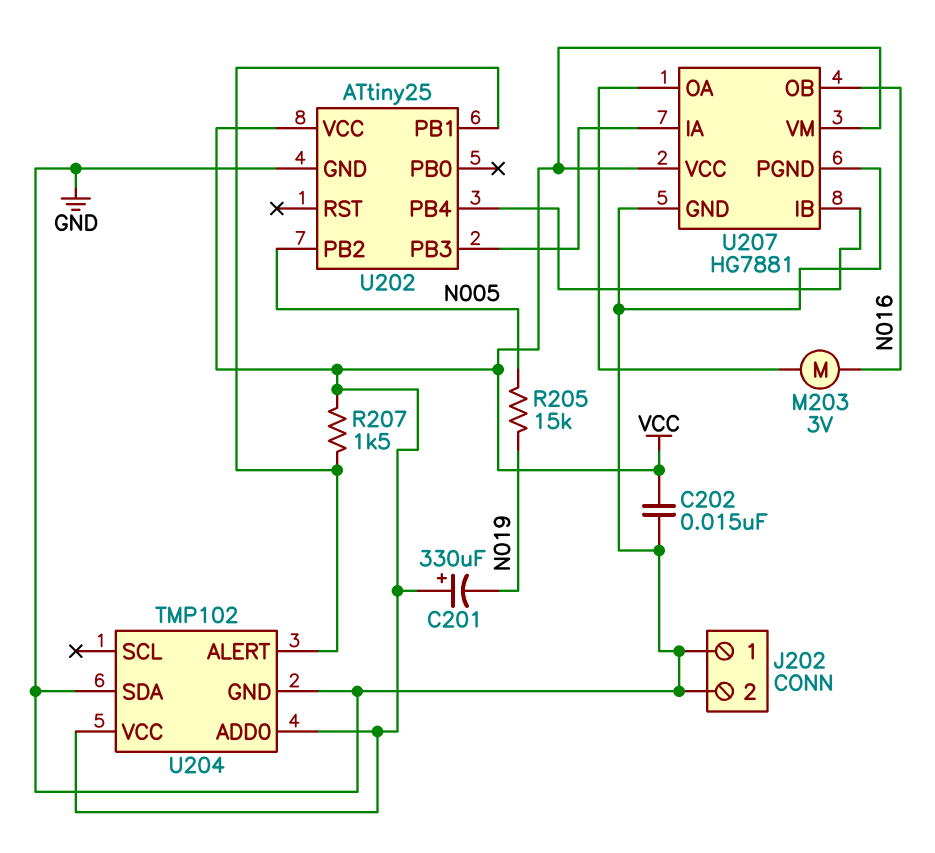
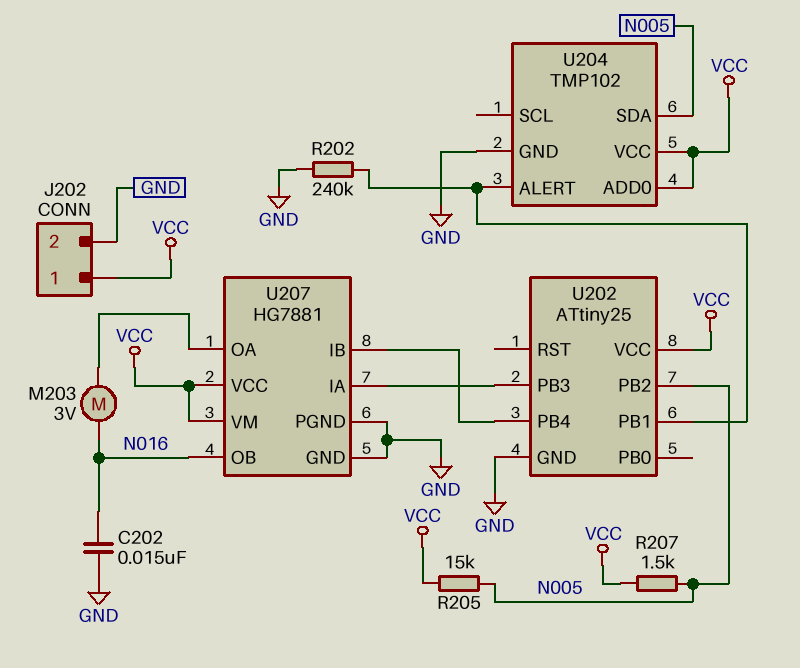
C201: 330uF (plus VCC, minus N019) -> none
C202: 15nF (GND, VCC) -> 15nF (GND, N016)
J202 pin 1: GND -> VCC
R202: none -> 240k (GND, U202/PB1)
R205: 15k (N005, N019) -> 15k (N005, VCC)
R207: 1.5k (U202/PB1, VCC) -> 1.5k (N005, VCC)
U204 pin SDA: GND -> N005

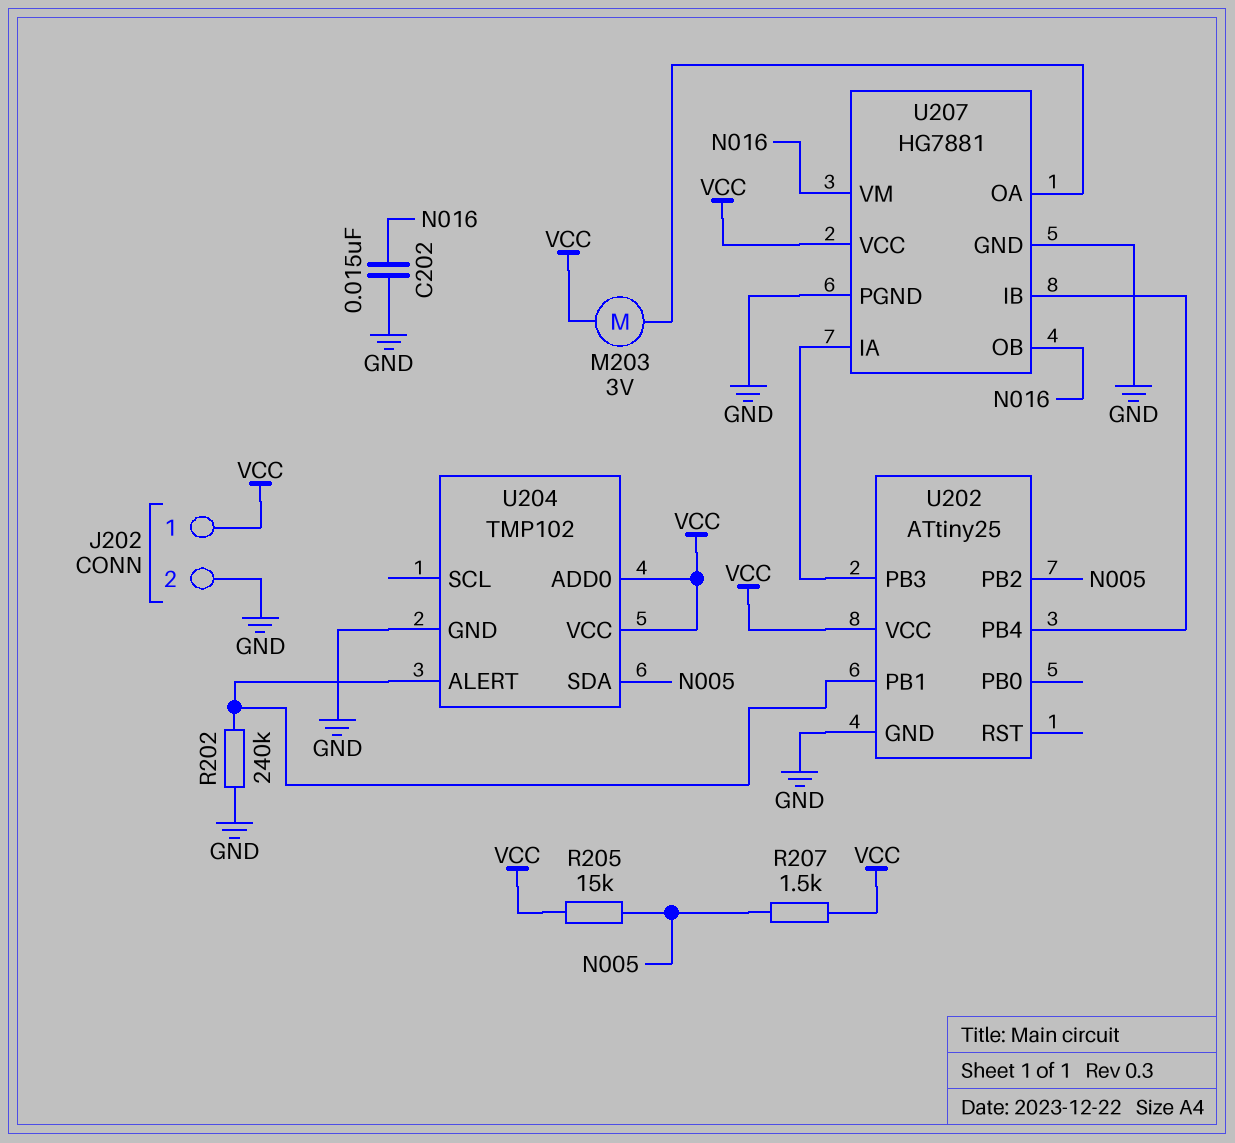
M203: motor 3V (N016, U207/OA) -> motor 3V (U207/OA, VCC)
U207 pin VM: VCC -> N016

